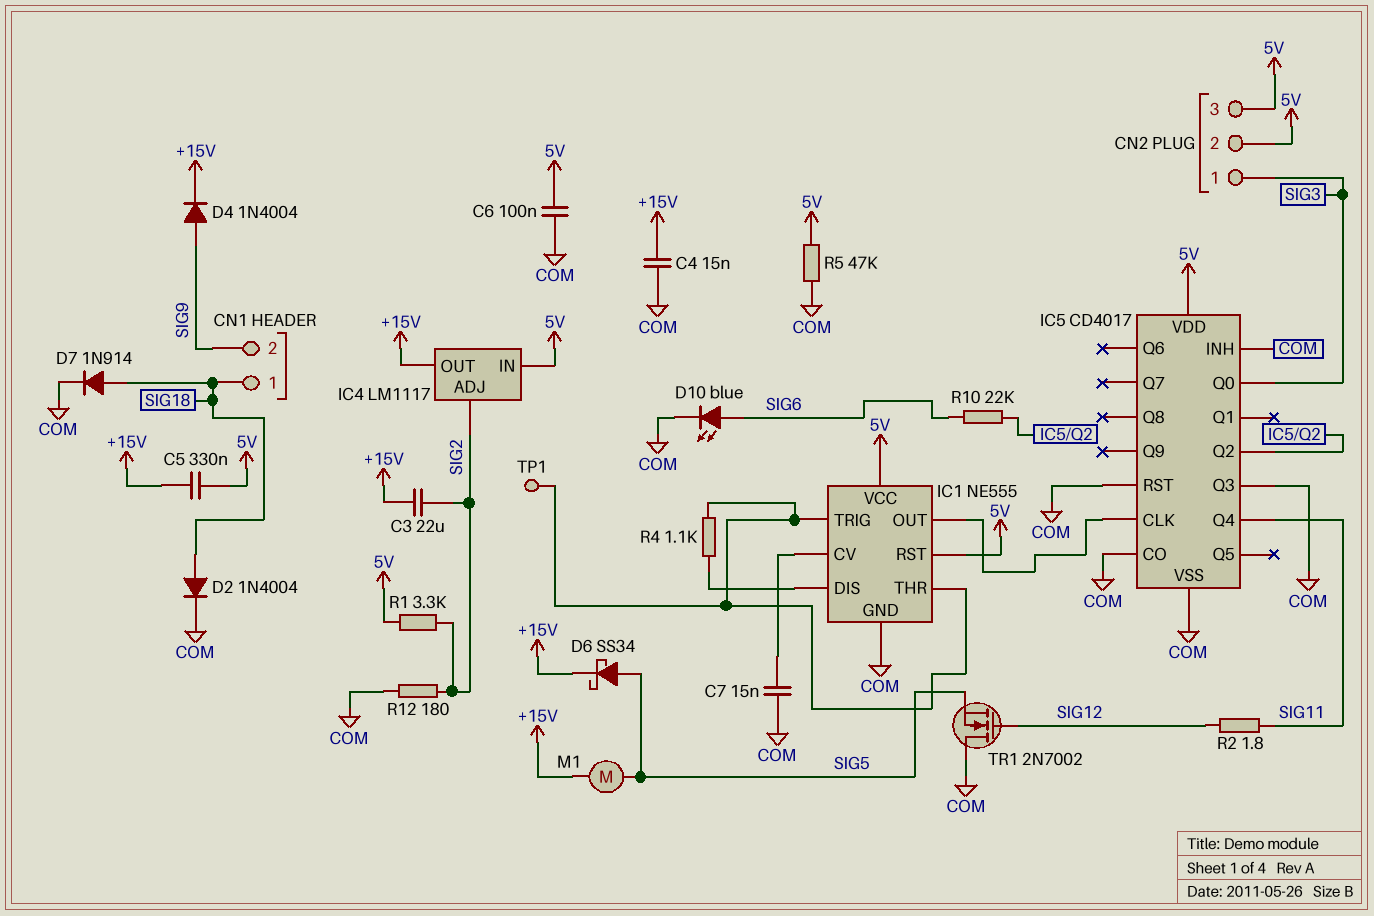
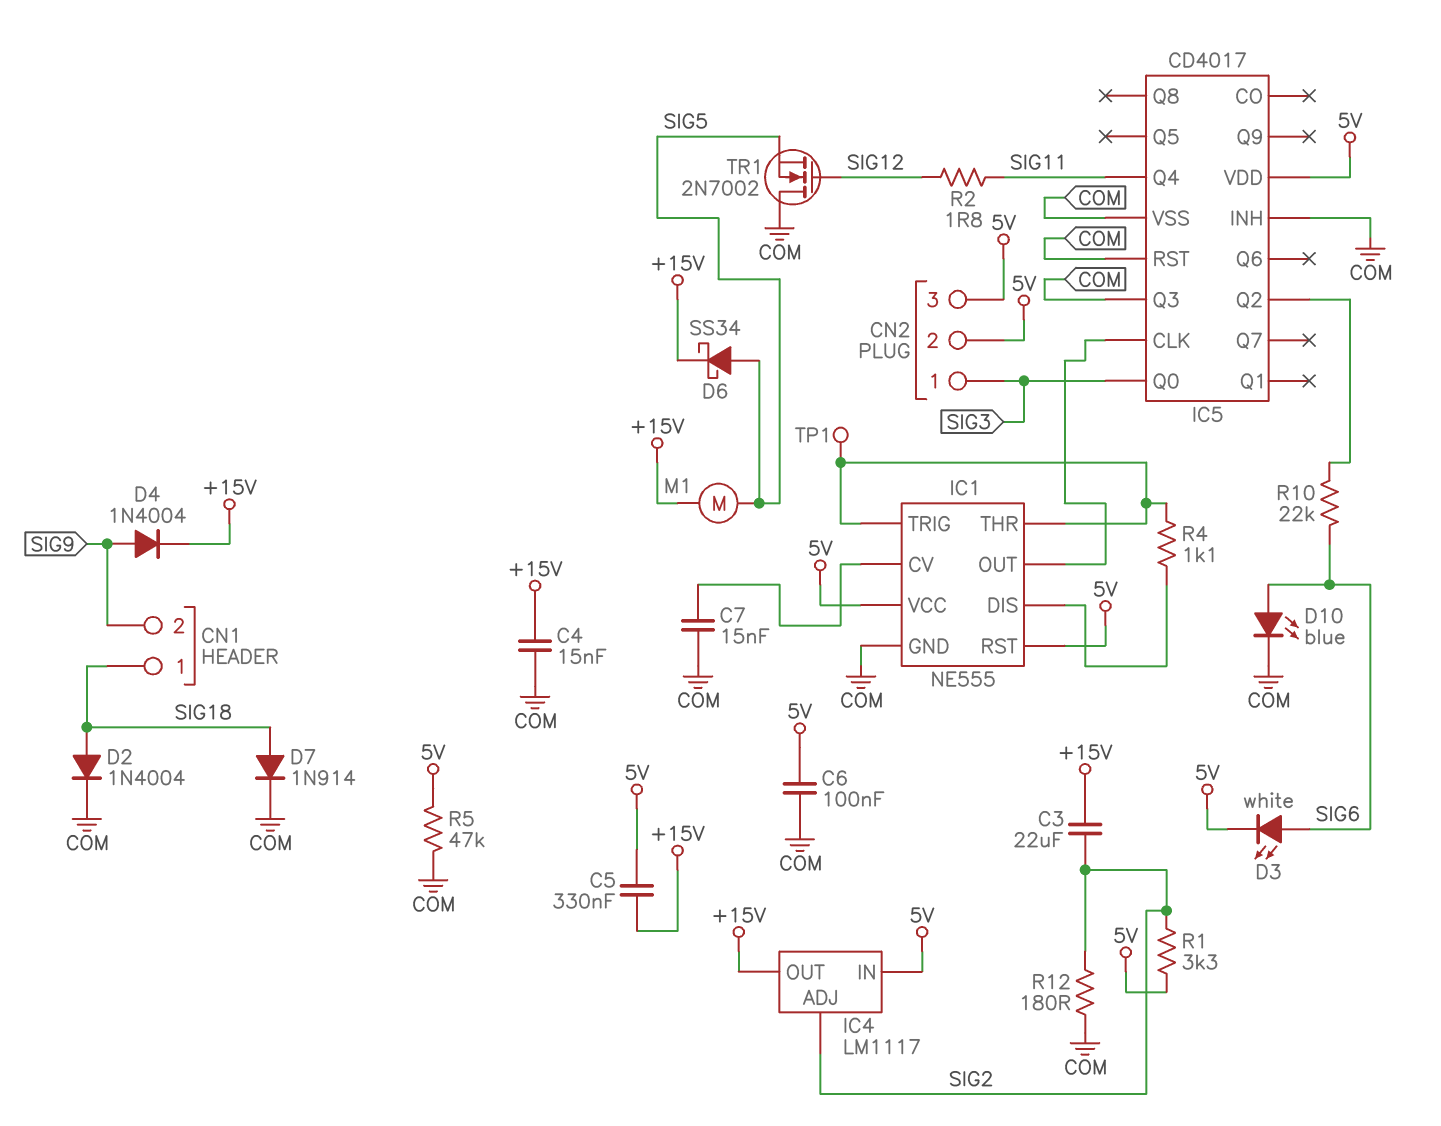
D3: none -> LED white (A SIG6, K 5V)
IC5 pin CO: COM -> none

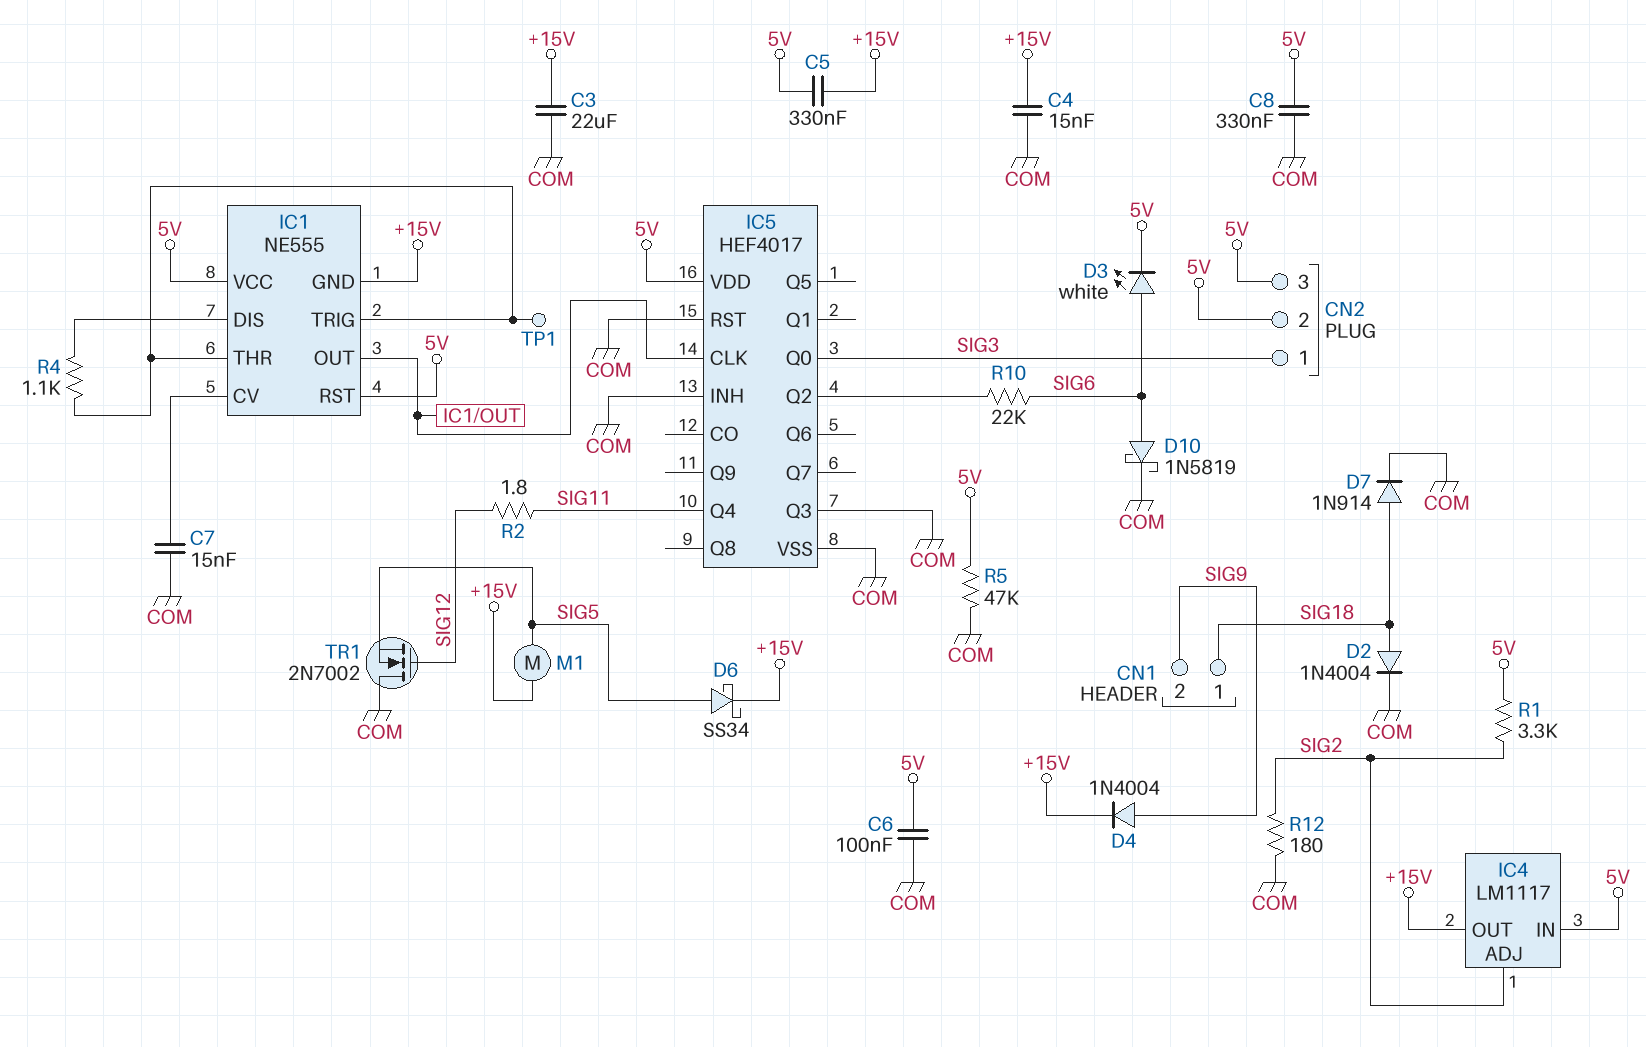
C3: 22uF (+15V, SIG2) -> 22uF (+15V, COM)
C8: none -> 330nF (5V, COM)
D10: LED blue (A SIG6, K COM) -> schottky 1N5819 (A SIG6, K COM)
IC1 pin GND: COM -> +15V
IC5: CD4017 -> HEF4017

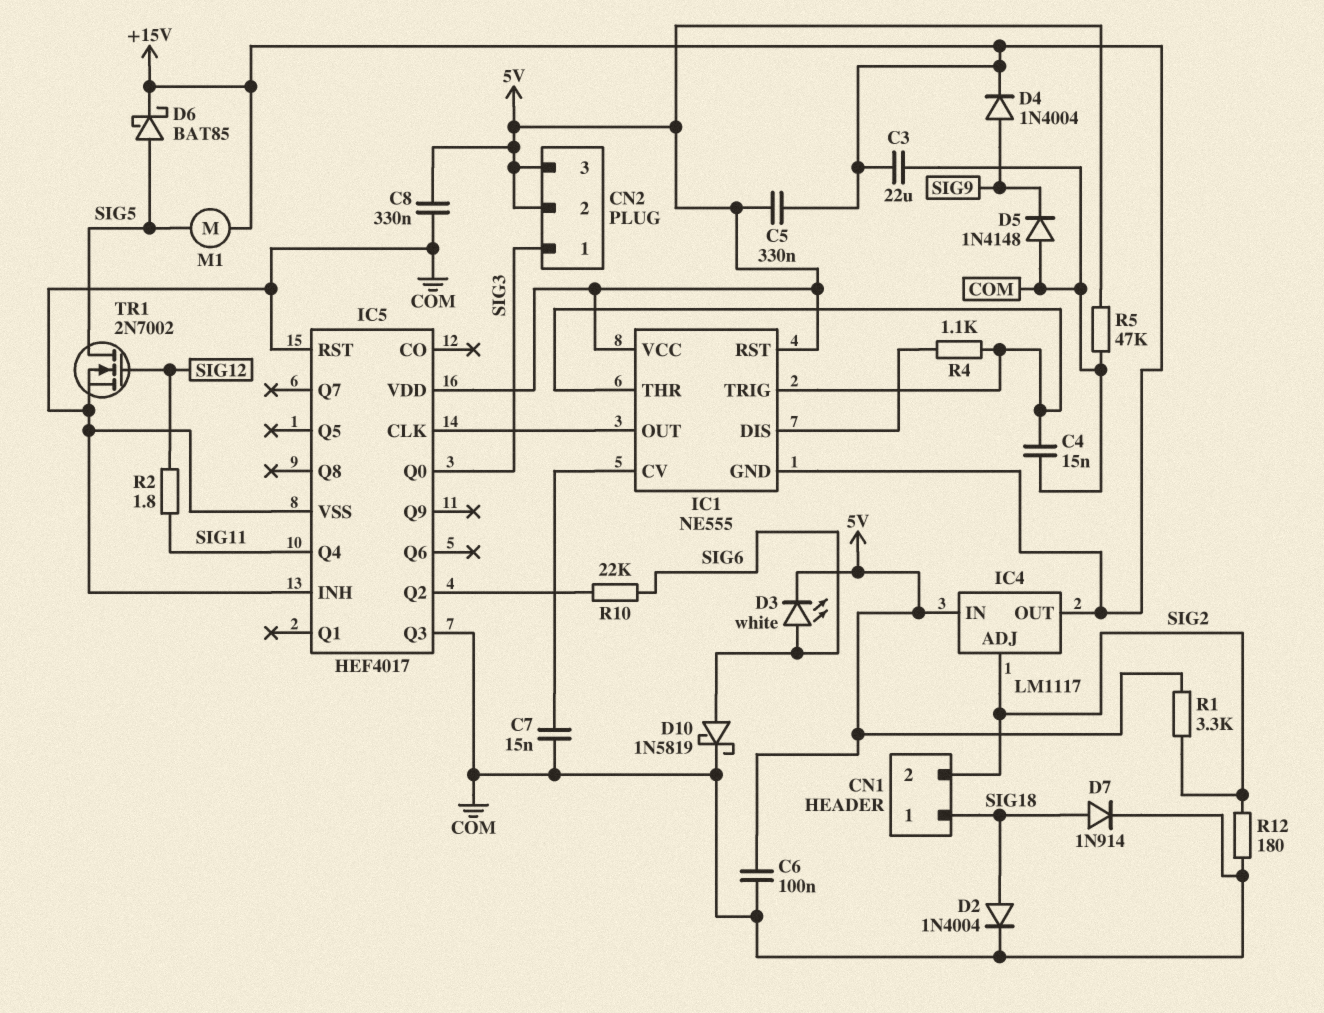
C4: 15nF (+15V, COM) -> 15nF (COM, IC1/THR)
CN1 pin 2: SIG9 -> SIG2
D5: none -> diode 1N4148 (A COM, K SIG9)
D6: schottky SS34 (A SIG5, K +15V) -> schottky BAT85 (A SIG5, K +15V)
TP1: test point (IC1/THR) -> none
TR1: NMOS 2N7002 (G SIG12, D COM, S SIG5) -> NMOS 2N7002 (G SIG12, D SIG5, S COM)

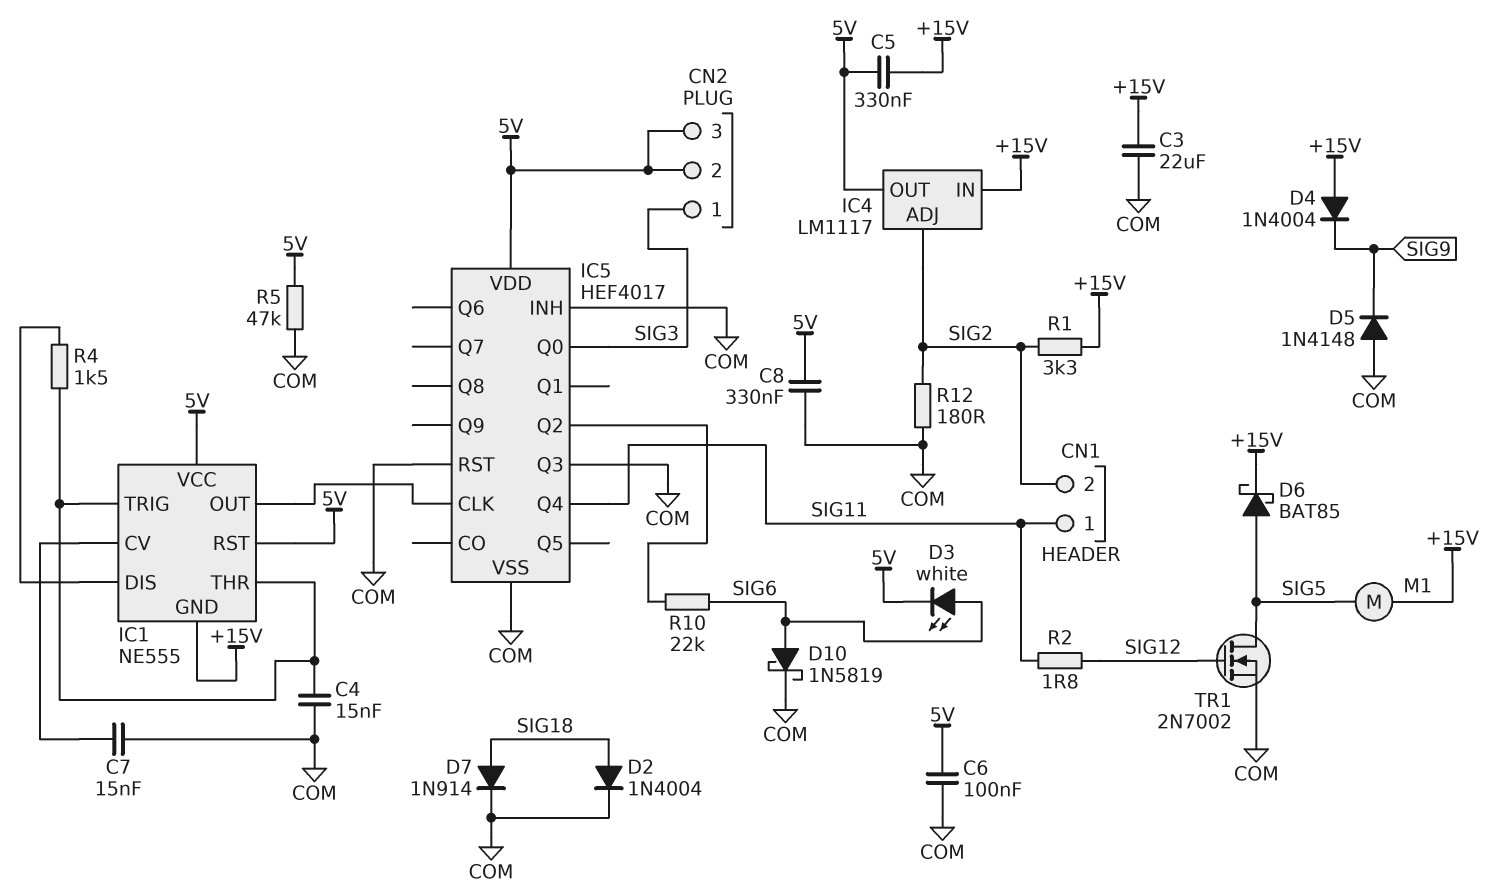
CN1 pin 1: SIG18 -> SIG11
D4: diode 1N4004 (A SIG9, K +15V) -> diode 1N4004 (A +15V, K SIG9)
IC4 pin IN: 5V -> +15V
IC4 pin OUT: +15V -> 5V
R1: 3.3k (5V, SIG2) -> 3.3k (+15V, SIG2)
R4: 1.1k (IC1/DIS, IC1/THR) -> 1.5k (IC1/DIS, IC1/THR)

